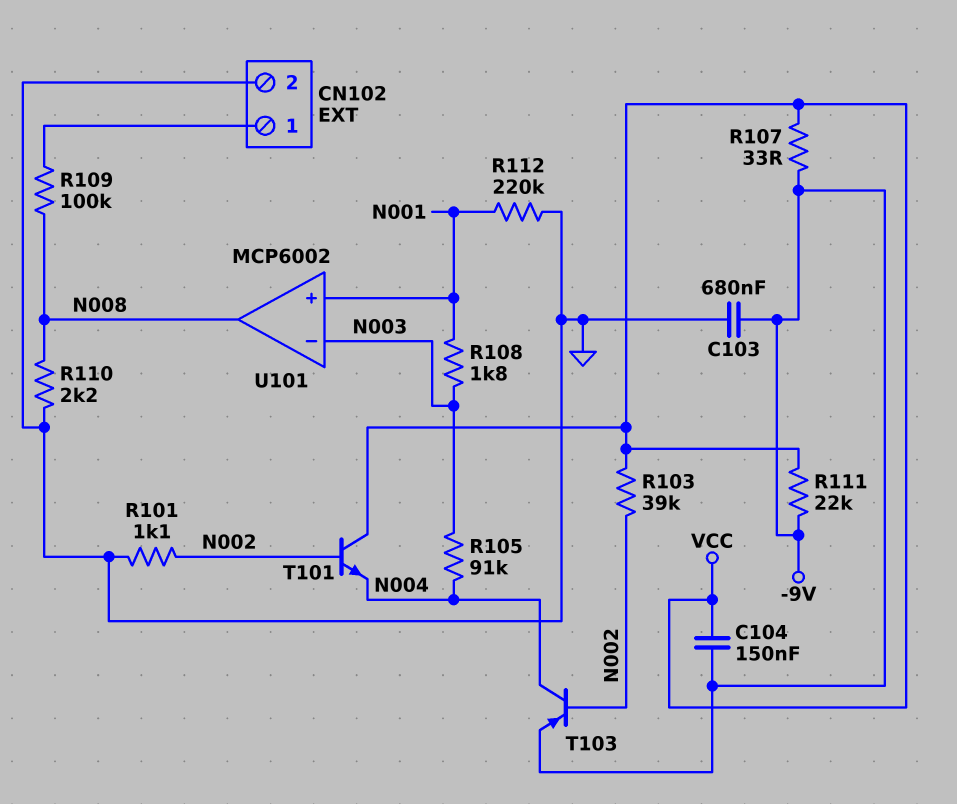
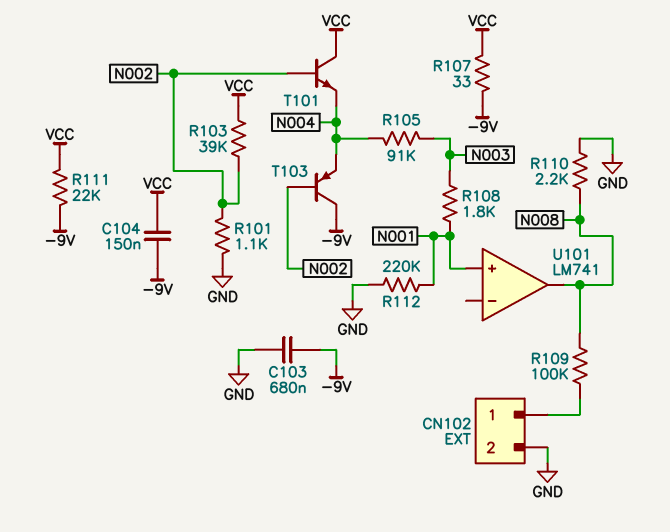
T103: PNP (B N002, C N004, E -9V) -> PNP (B N002, C -9V, E N004)
U101: MCP6002 -> LM741
U101 pin in-: N003 -> none

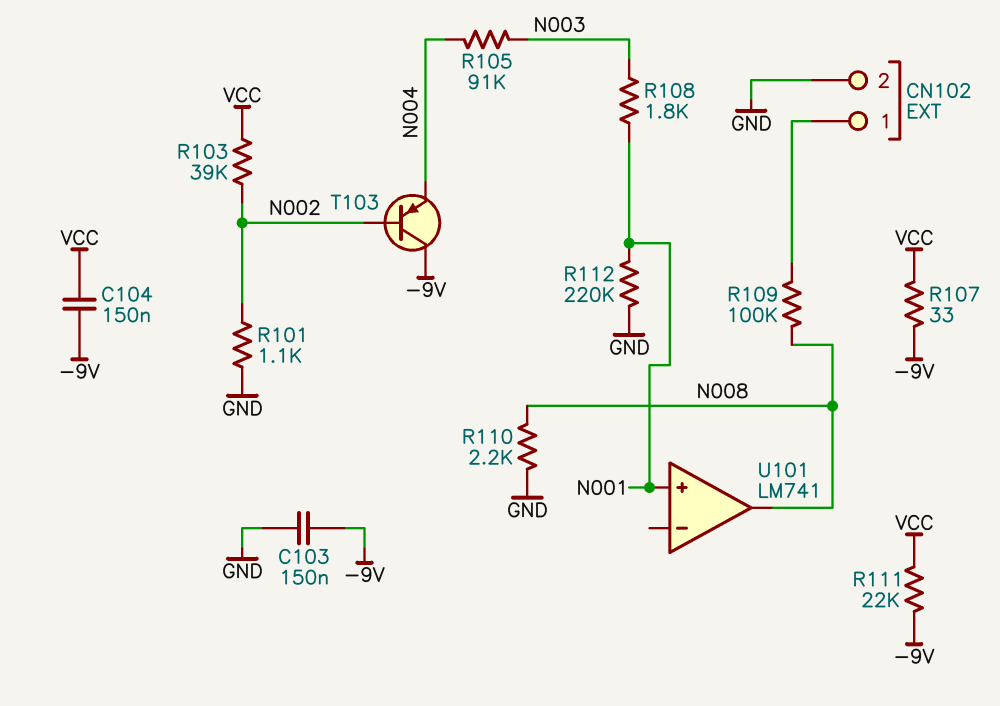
C103: 680nF (-9V, GND) -> 150nF (-9V, GND)
T101: NPN (B N002, C VCC, E N004) -> none

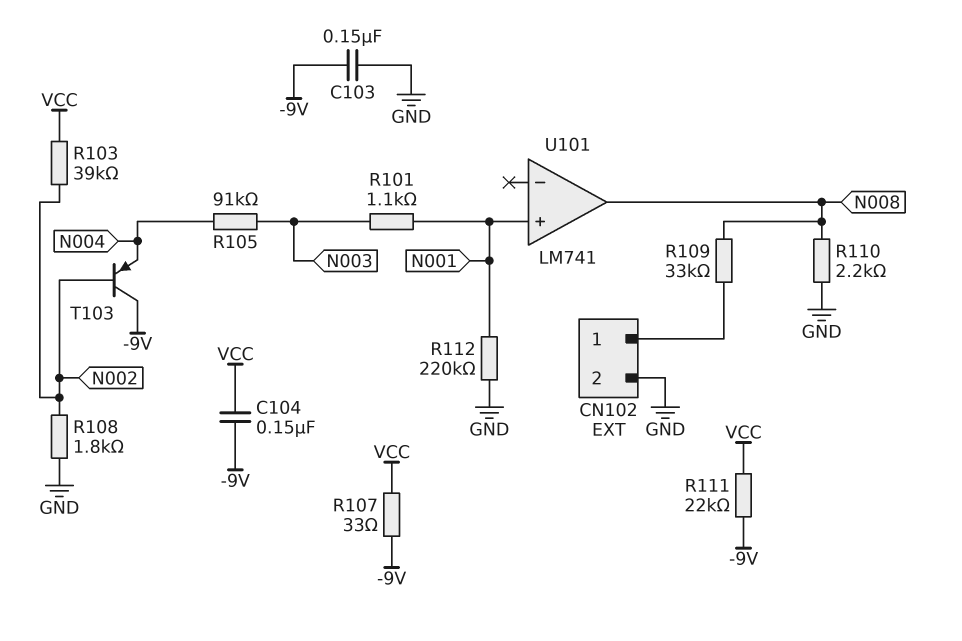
R101: 1.1k (GND, N002) -> 1.1k (N001, N003)
R108: 1.8k (N001, N003) -> 1.8k (GND, N002)
R109: 100k (CN102/1, N008) -> 33k (CN102/1, N008)

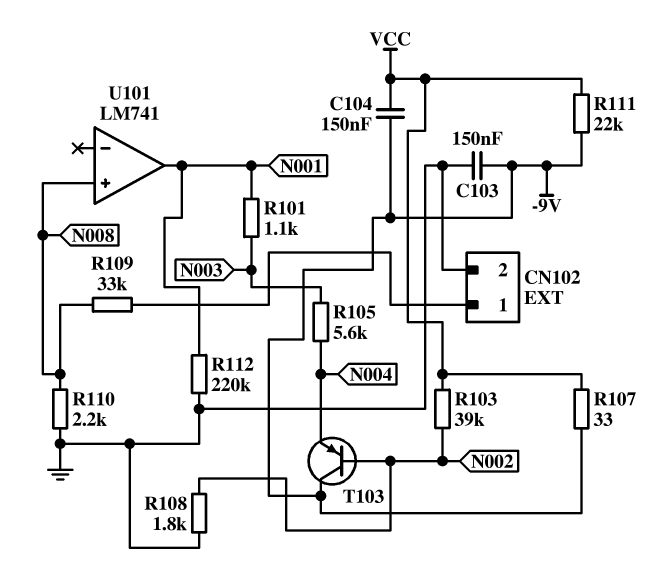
R105: 91k (N003, N004) -> 5.6k (N003, N004)
U101 pin in+: N001 -> N008
U101 pin out: N008 -> N001

